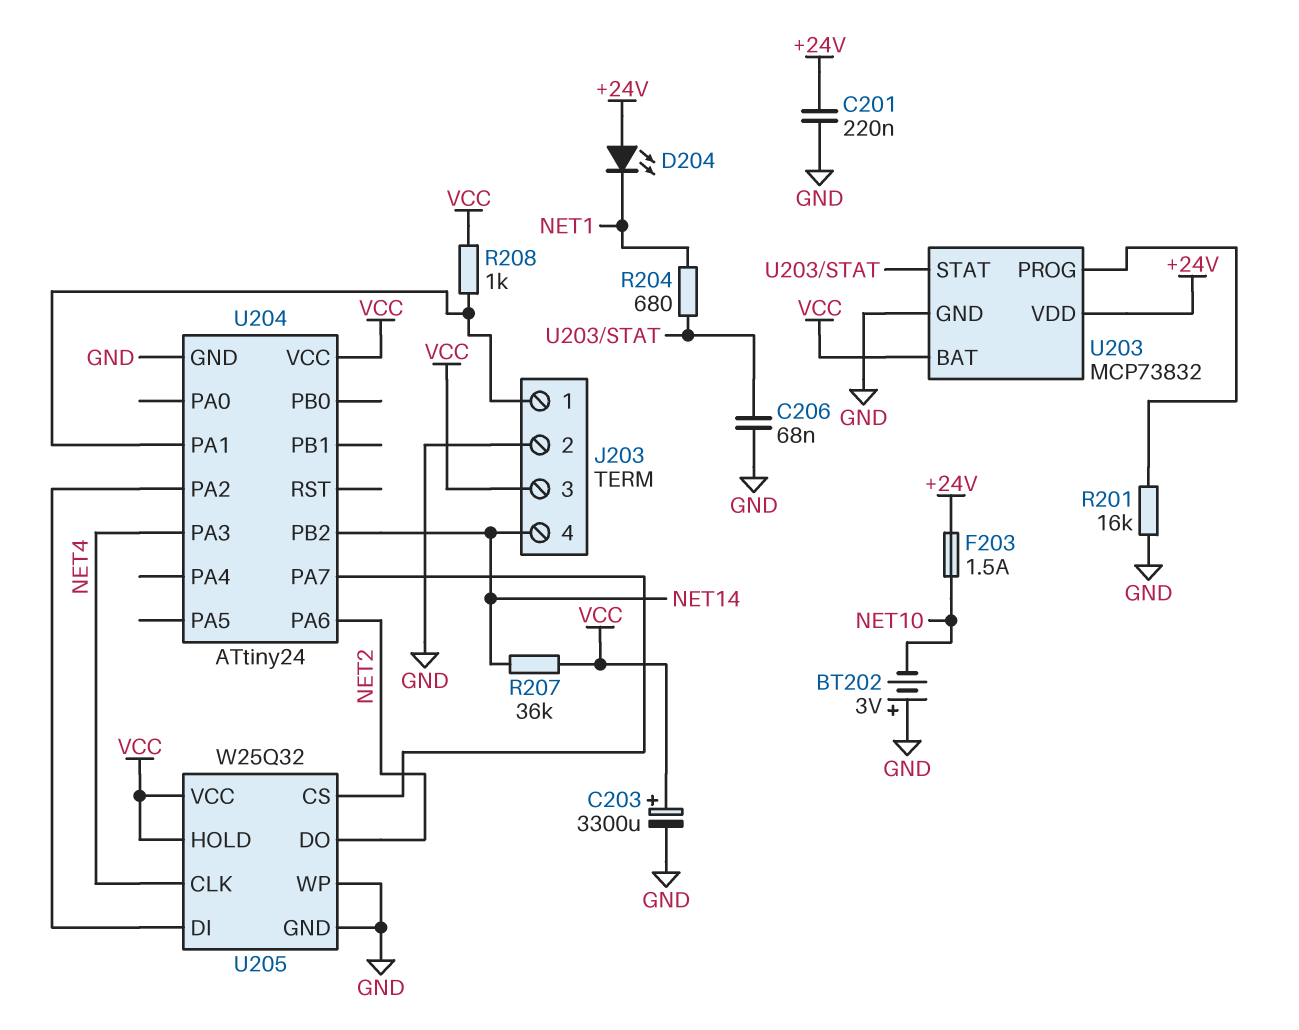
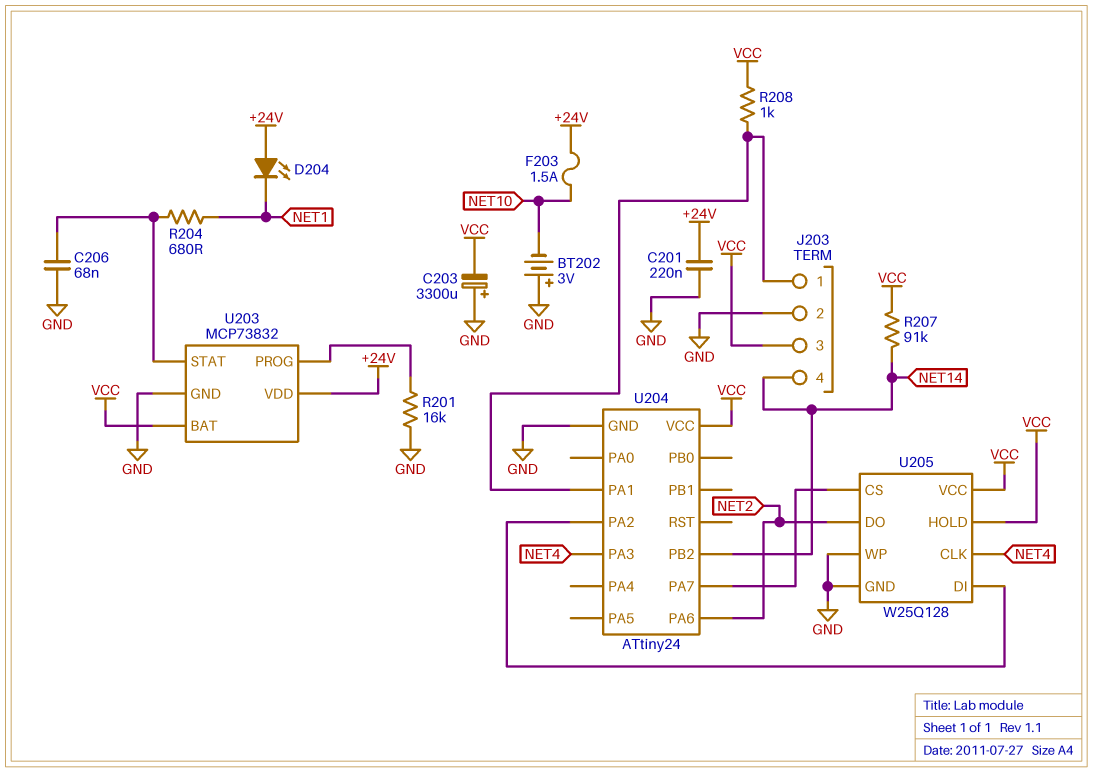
C203: 3300uF (plus VCC, minus GND) -> 3300uF (plus GND, minus VCC)
R207: 36k (NET14, VCC) -> 91k (NET14, VCC)
U205: W25Q32 -> W25Q128

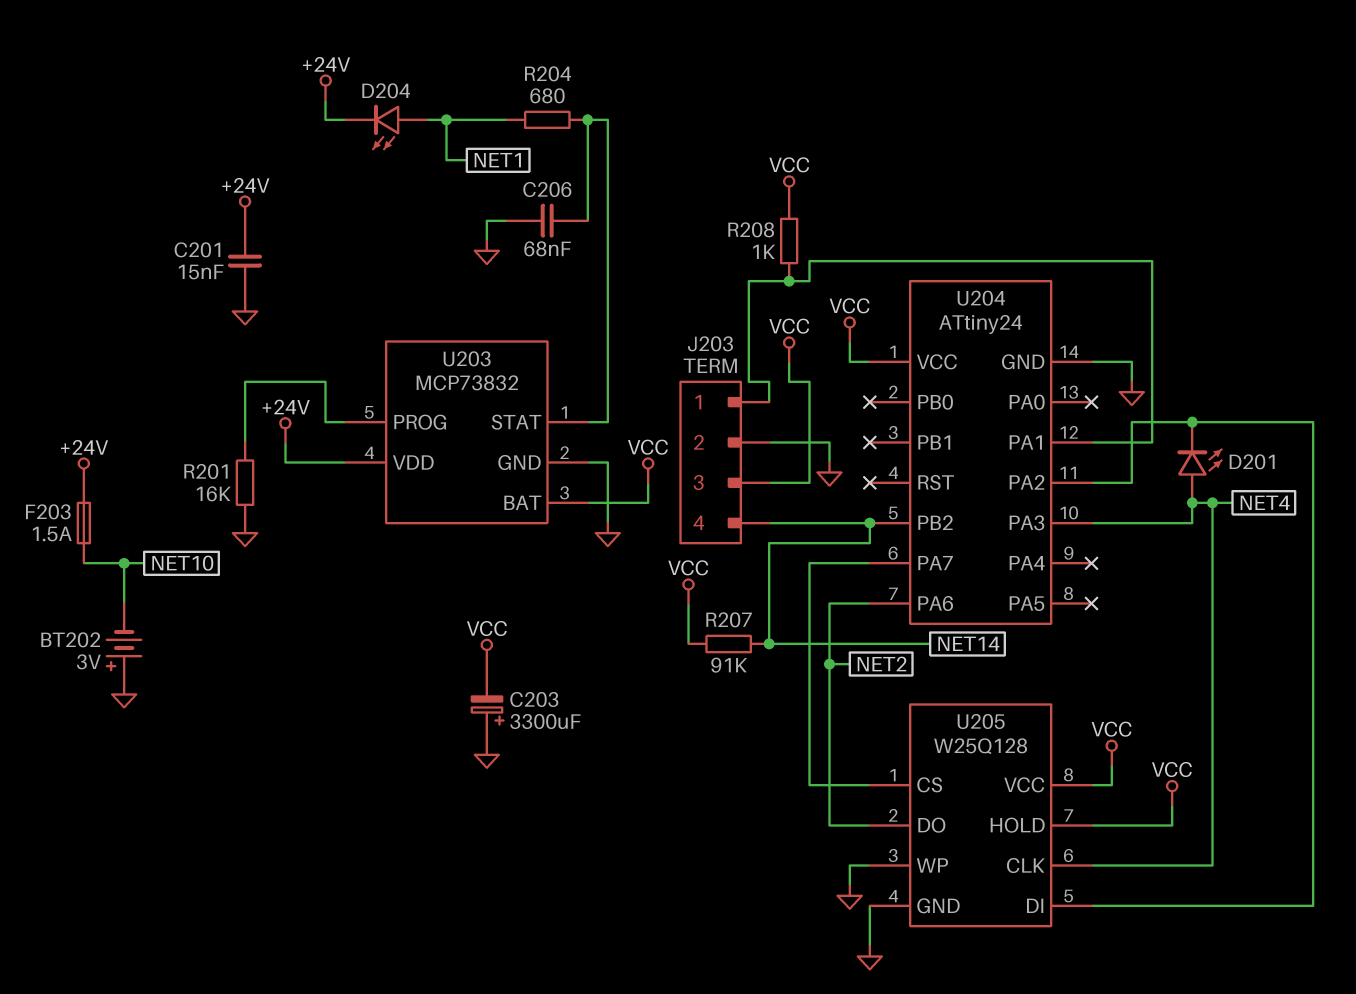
C201: 220nF (+24V, GND) -> 15nF (+24V, GND)
D201: none -> LED (A NET4, K U204/PA2)
D204: LED (A +24V, K NET1) -> LED (A NET1, K +24V)

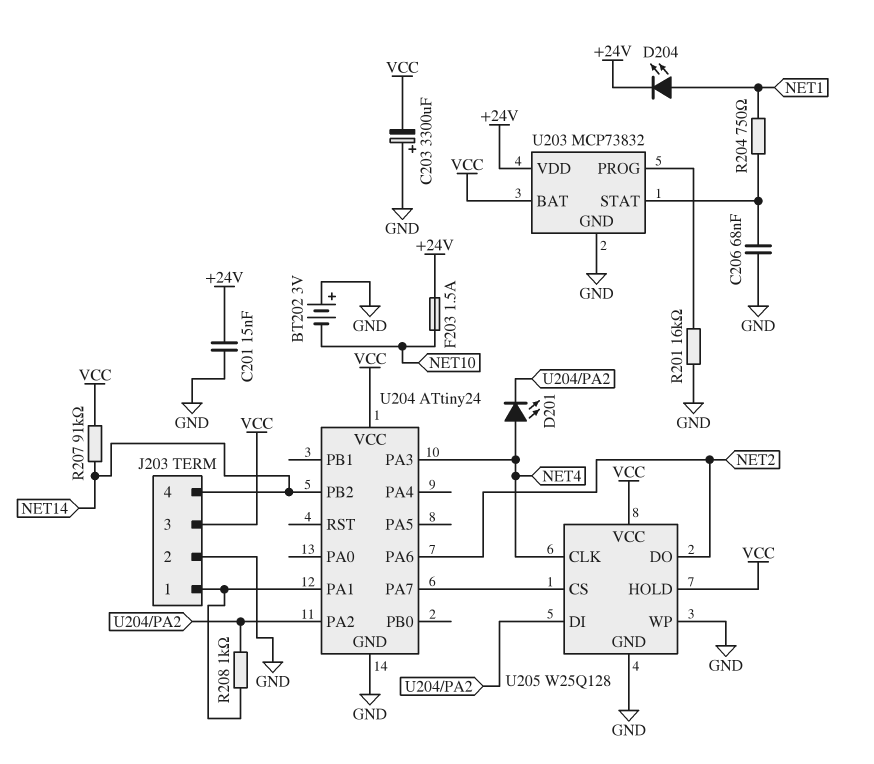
R204: 680 (NET1, U203/STAT) -> 750 (NET1, U203/STAT)
R208: 1k (J203/1, VCC) -> 1k (J203/1, U204/PA2)

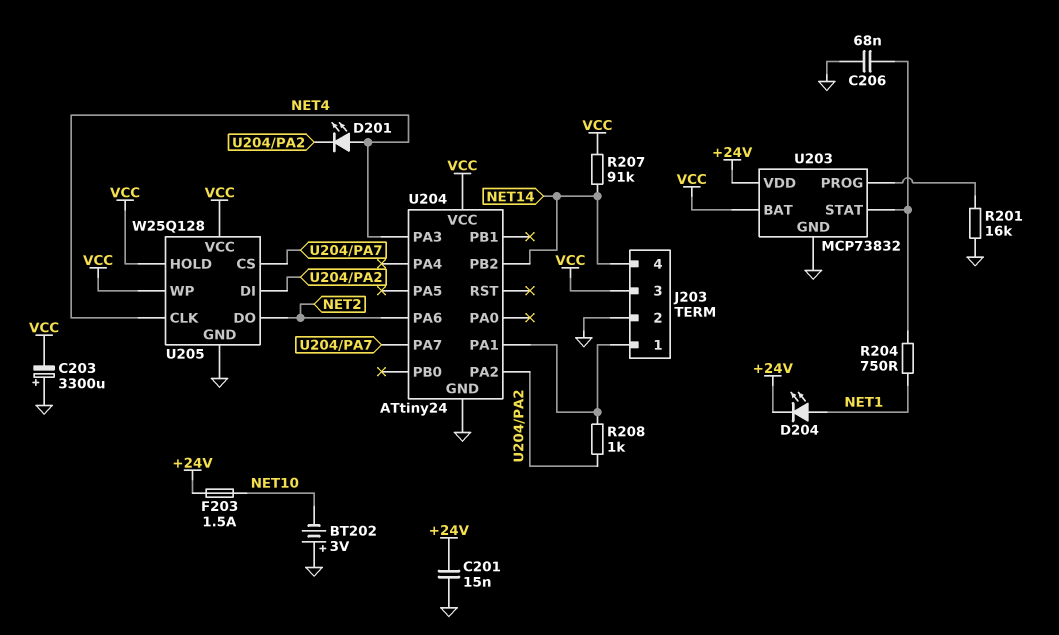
U205 pin WP: GND -> VCC

